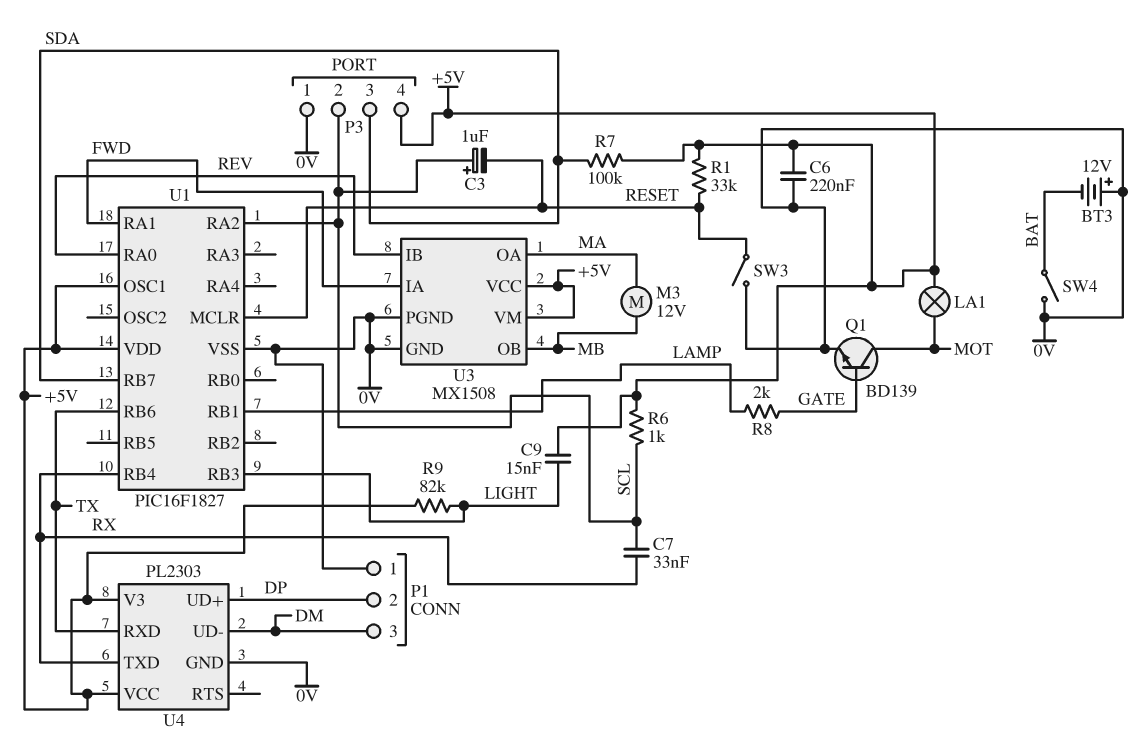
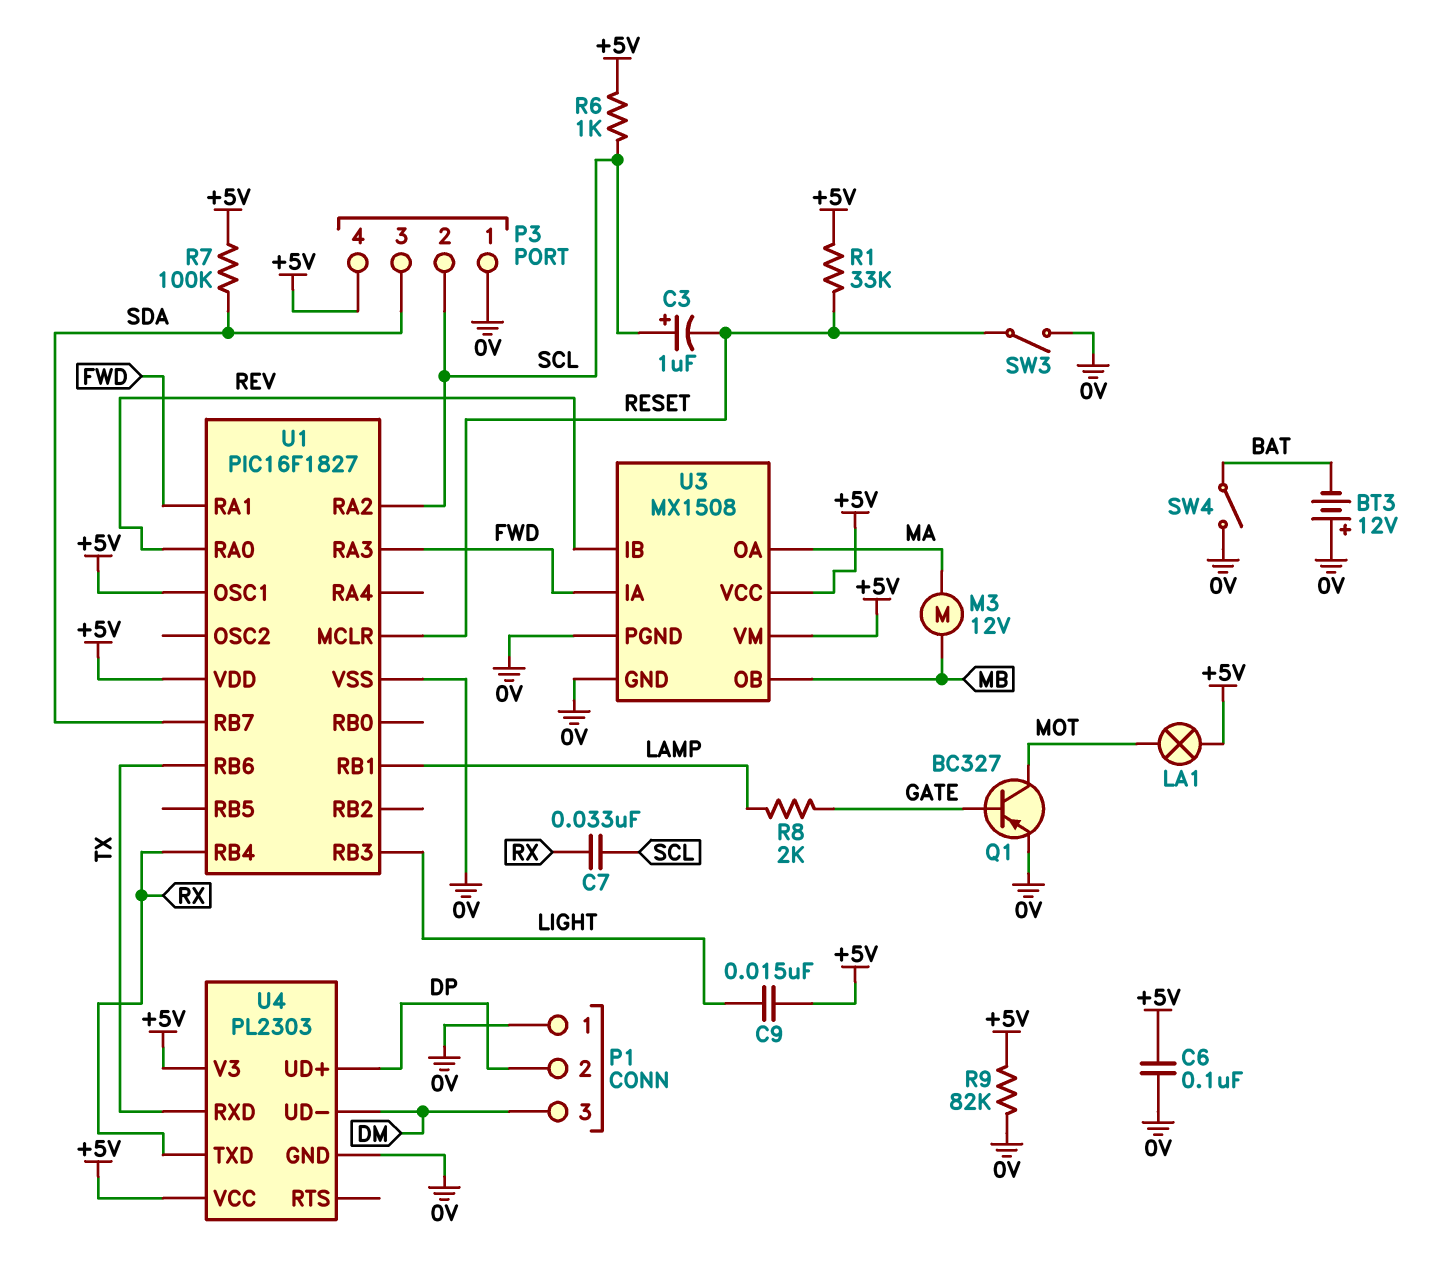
C6: 220nF (+5V, 0V) -> 100nF (+5V, 0V)
Q1: NPN BD139 (B GATE, C MOT, E 0V) -> PNP BC327 (B GATE, C MOT, E 0V)
R9: 82k (+5V, LIGHT) -> 82k (+5V, 0V)
U1 pin RA3: none -> FWD

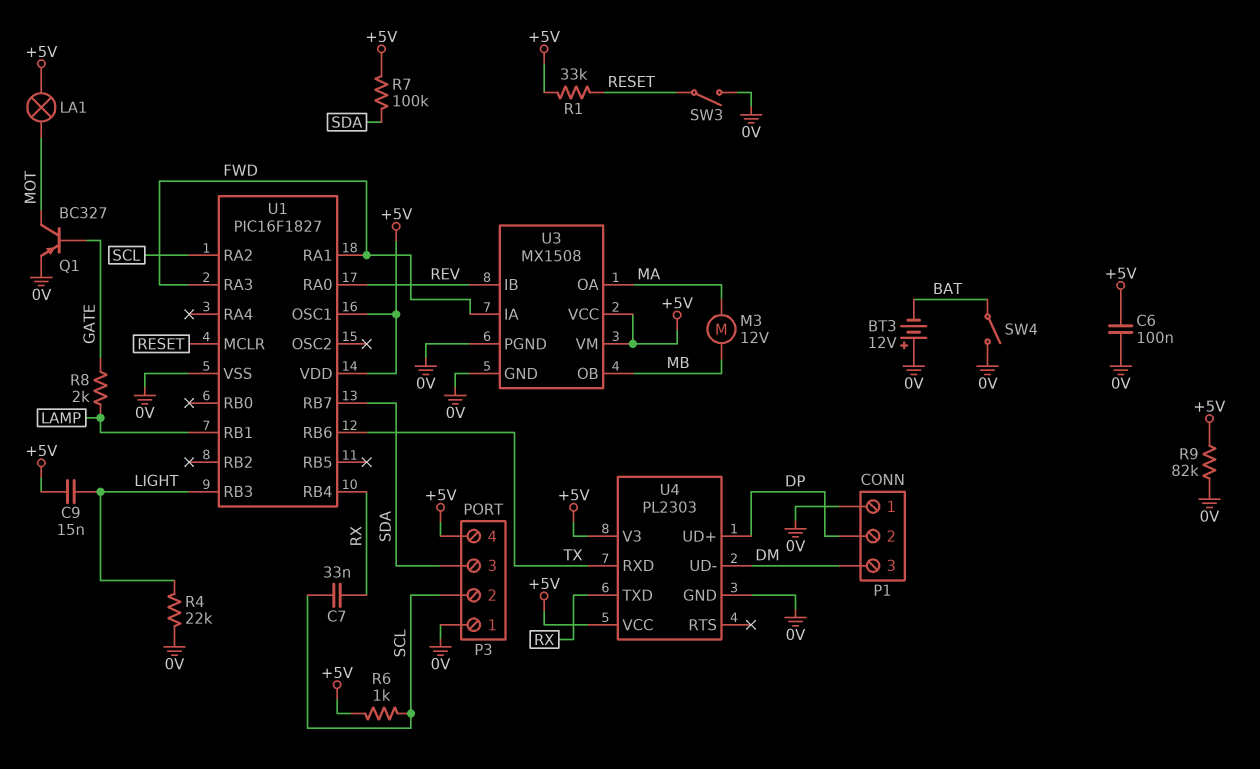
C3: 1uF (plus SCL, minus RESET) -> none
R4: none -> 22k (0V, LIGHT)

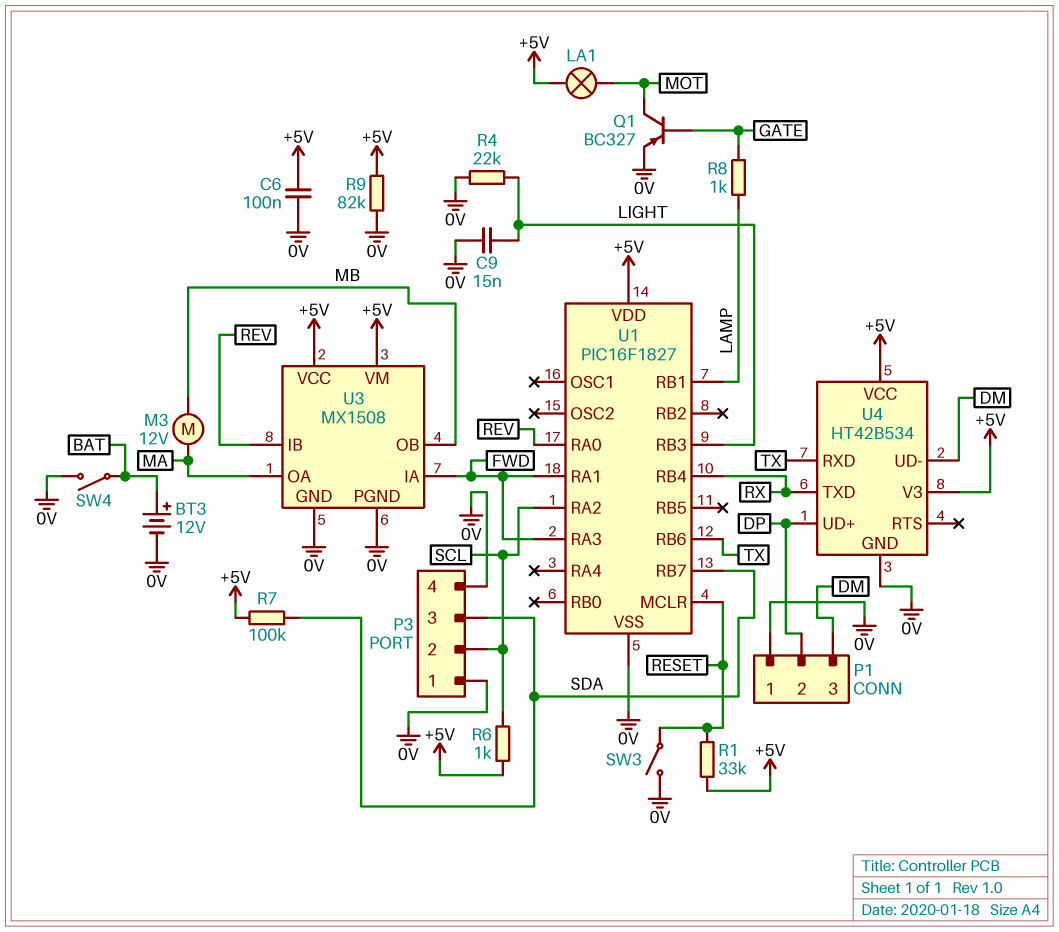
BT3: 12V (plus 0V, minus BAT) -> 12V (plus BAT, minus 0V)
C7: 33nF (RX, SCL) -> none
C9: 15nF (+5V, LIGHT) -> 15nF (0V, LIGHT)
P3 pin 4: +5V -> 0V
R8: 2k (GATE, LAMP) -> 1k (GATE, LAMP)
U1 pin OSC1: +5V -> none
U4: PL2303 -> HT42B534

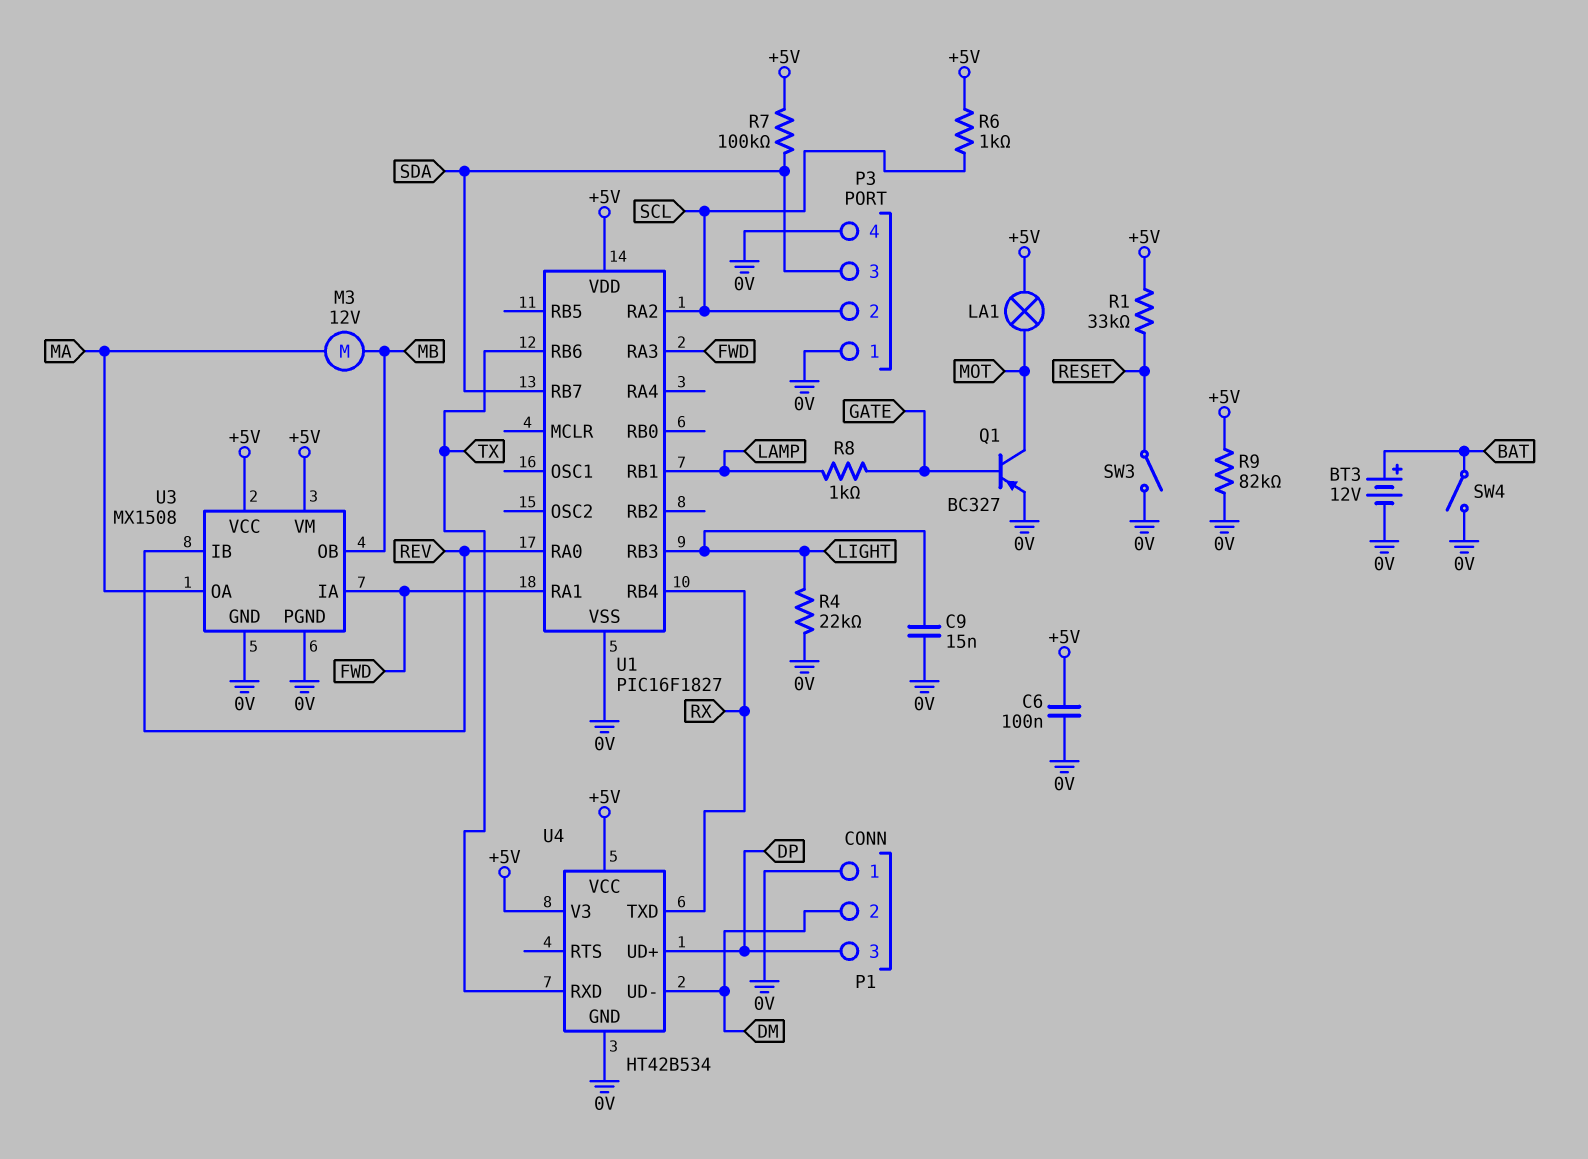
P1 pin 2: DP -> DM
P1 pin 3: DM -> DP
U1 pin MCLR: RESET -> none

